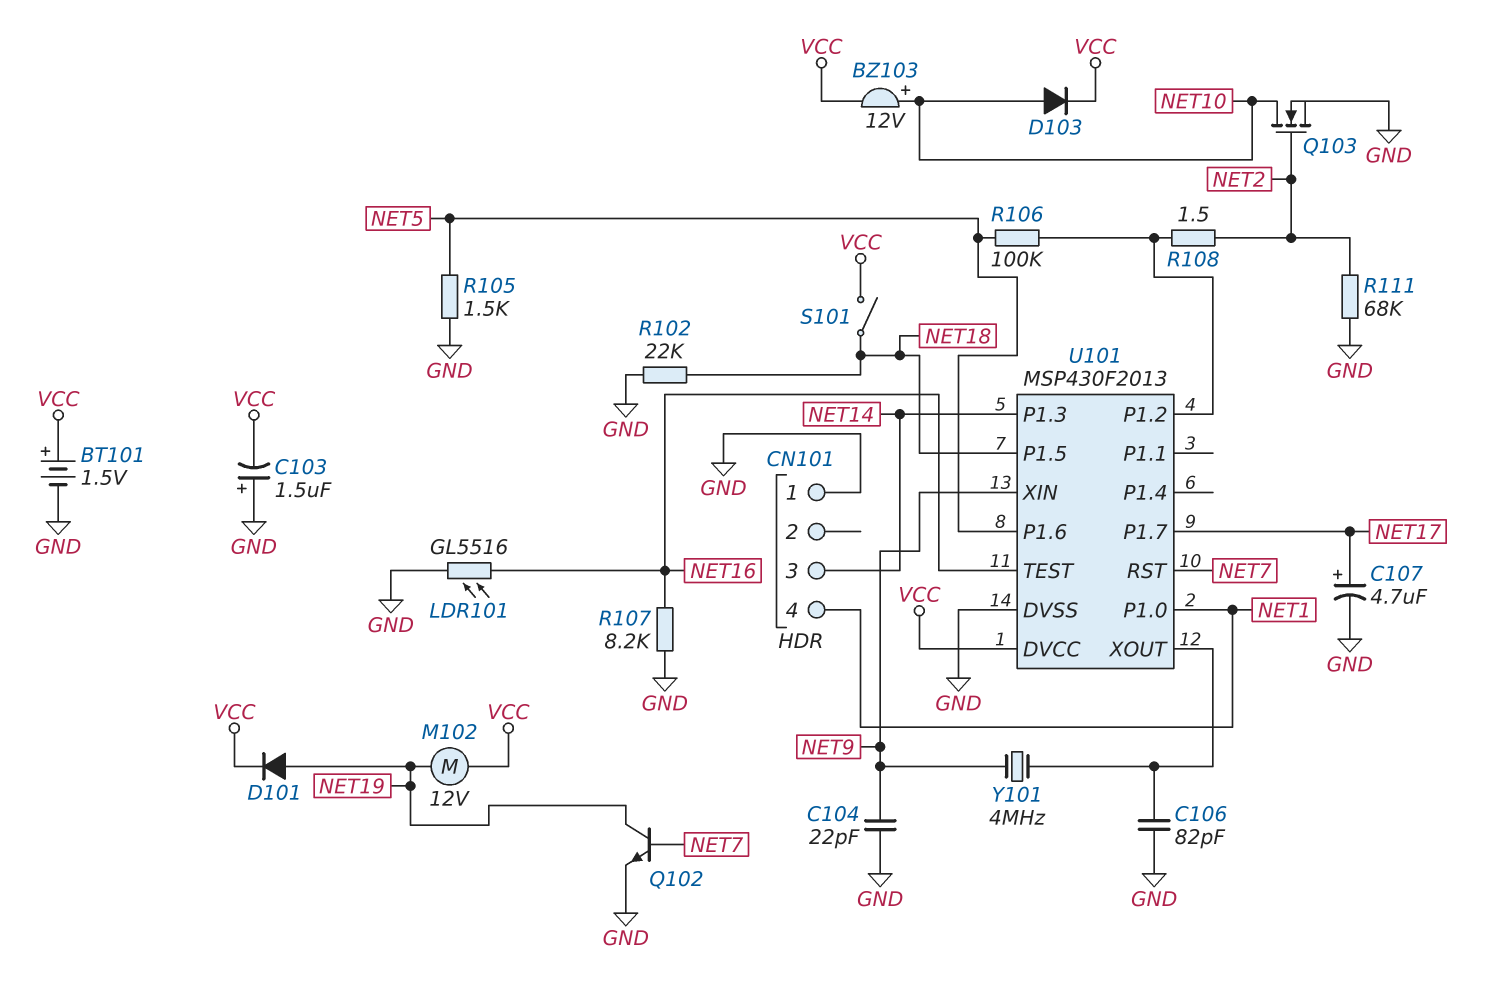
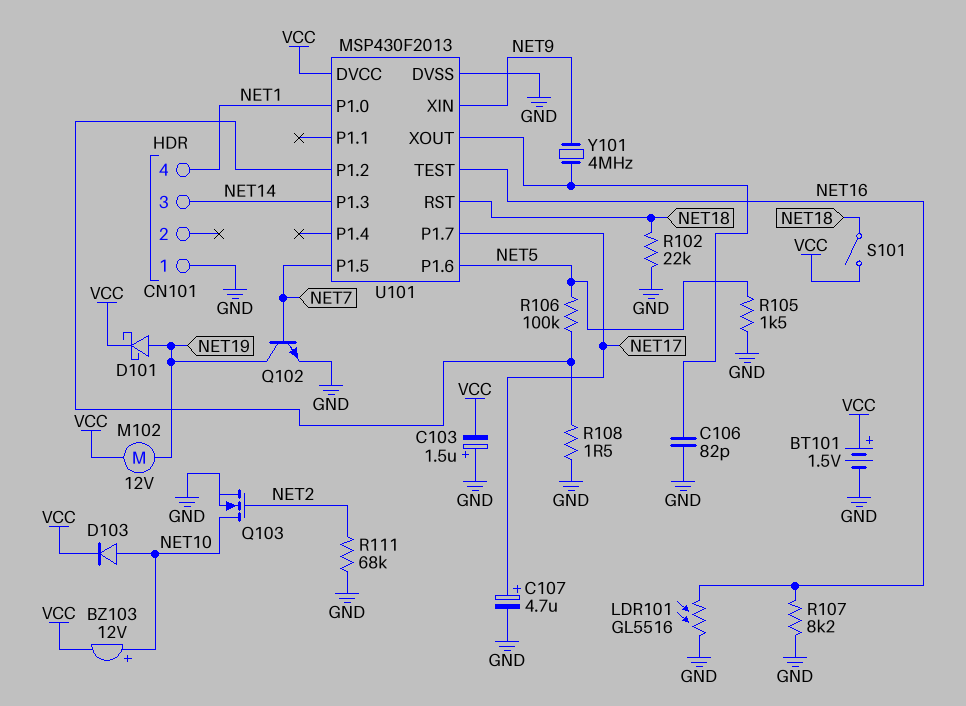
C104: 22pF (GND, NET9) -> none
D101: diode (A NET19, K VCC) -> schottky (A NET19, K VCC)
R108: 1.5 (NET2, U101/P1.2) -> 1.5 (GND, U101/P1.2)
U101 pin P1.5: NET18 -> NET7
U101 pin RST: NET7 -> NET18

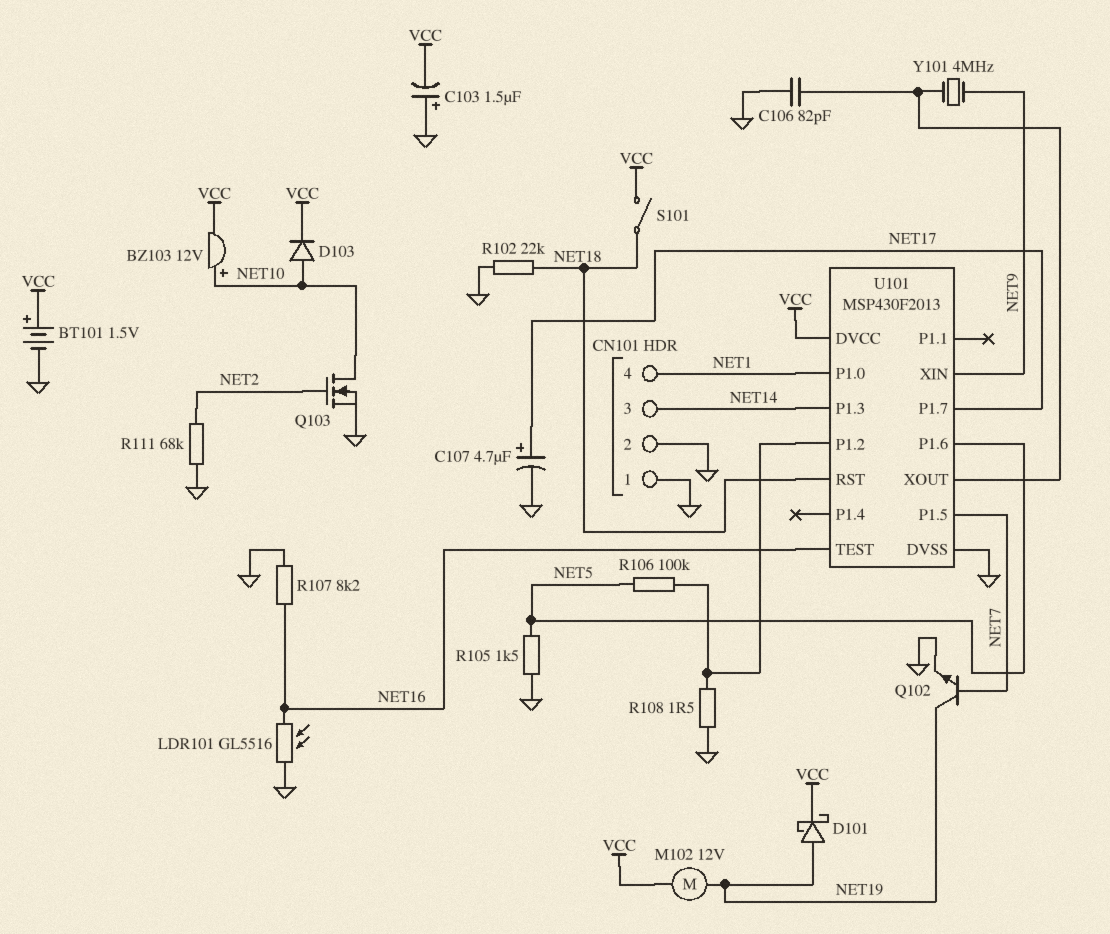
CN101 pin 2: none -> GND

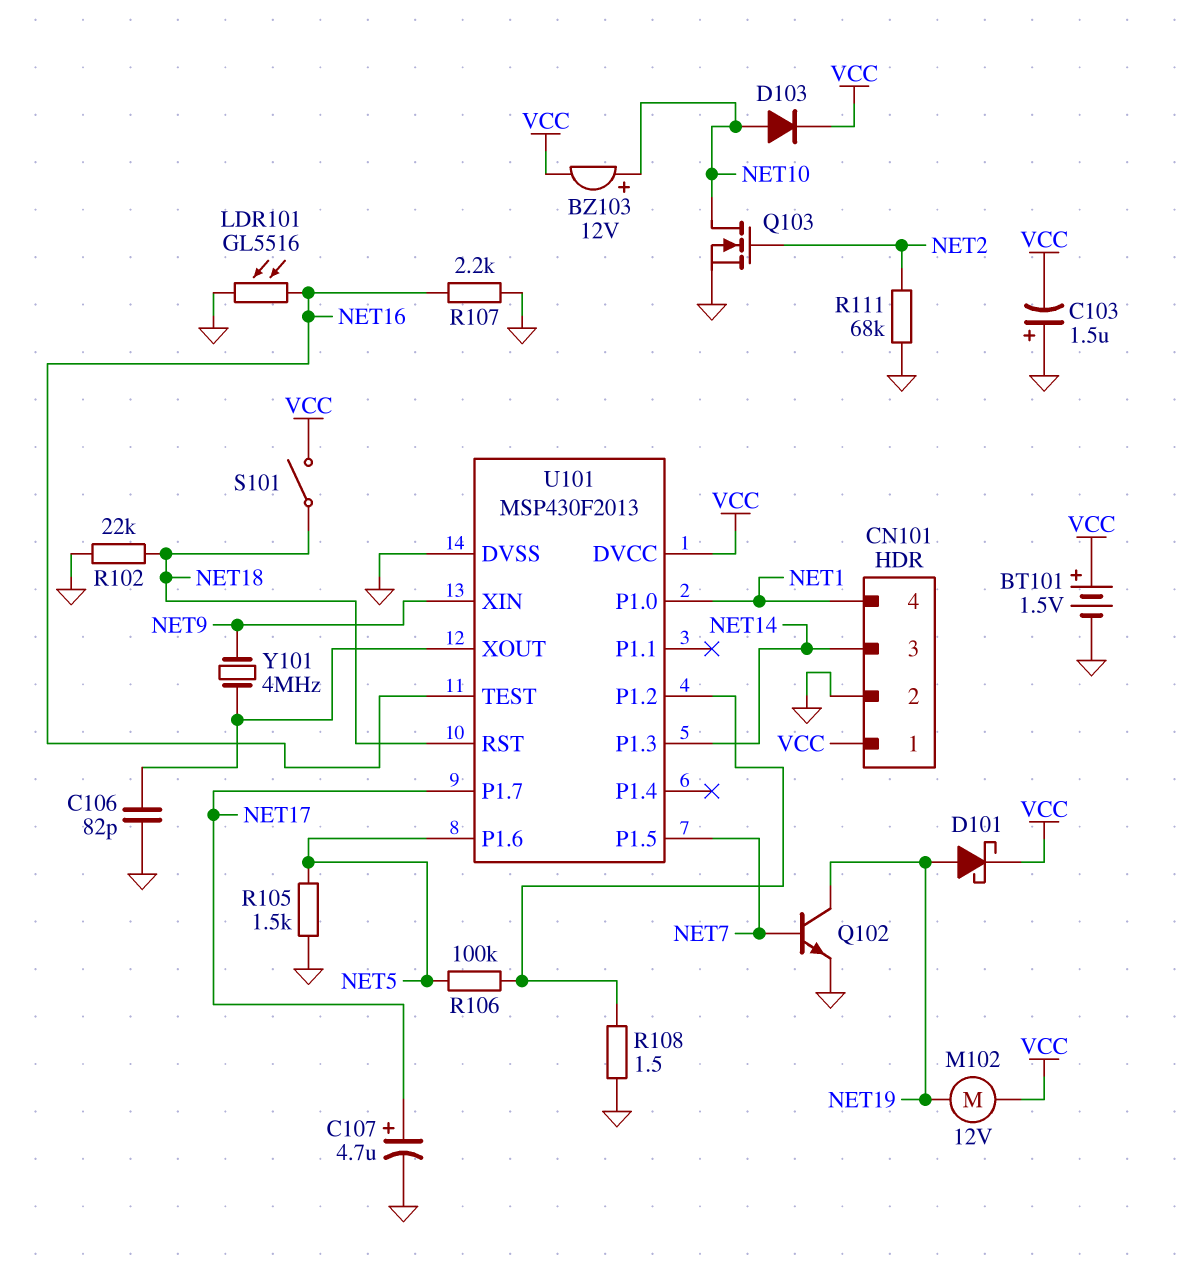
CN101 pin 1: GND -> VCC
R107: 8.2k (GND, NET16) -> 2.2k (GND, NET16)

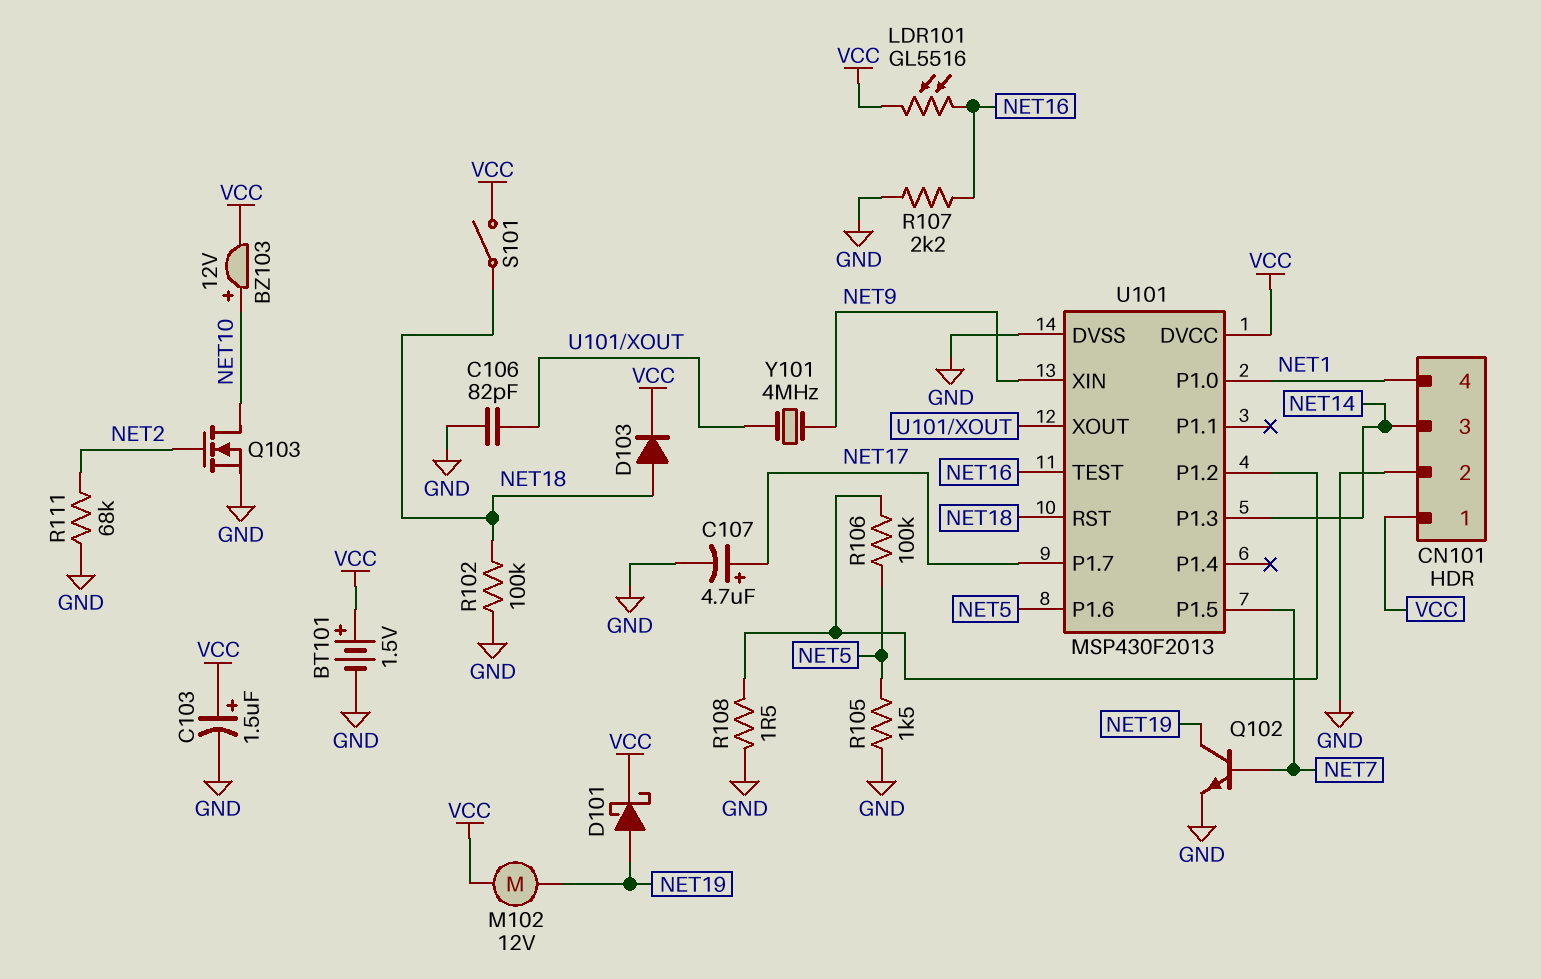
C103: 1.5uF (plus GND, minus VCC) -> 1.5uF (plus VCC, minus GND)
D103: diode (A NET10, K VCC) -> diode (A NET18, K VCC)
LDR101: GL5516 (GND, NET16) -> GL5516 (NET16, VCC)
R102: 22k (GND, NET18) -> 100k (GND, NET18)

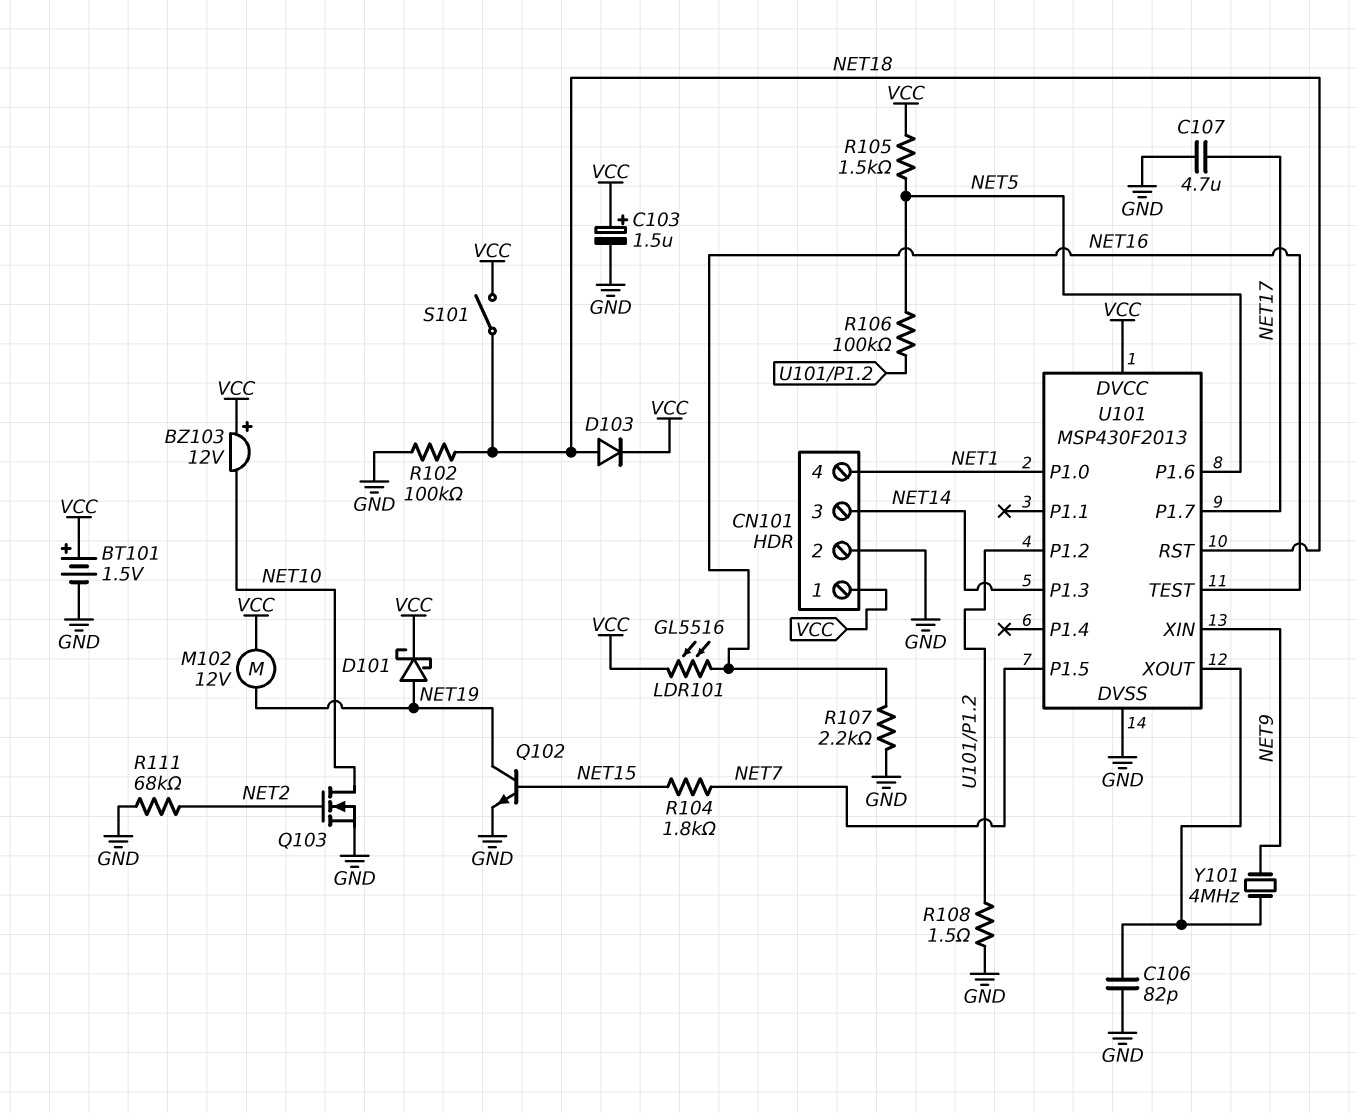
BZ103: buzzer 12V (plus NET10, minus VCC) -> buzzer 12V (plus VCC, minus NET10)
C107: 4.7uF (plus NET17, minus GND) -> 4.7uF (GND, NET17)
Q102: NPN (B NET7, C NET19, E GND) -> NPN (B NET15, C NET19, E GND)
R104: none -> 1.8k (NET7, NET15)
R105: 1.5k (GND, NET5) -> 1.5k (NET5, VCC)

